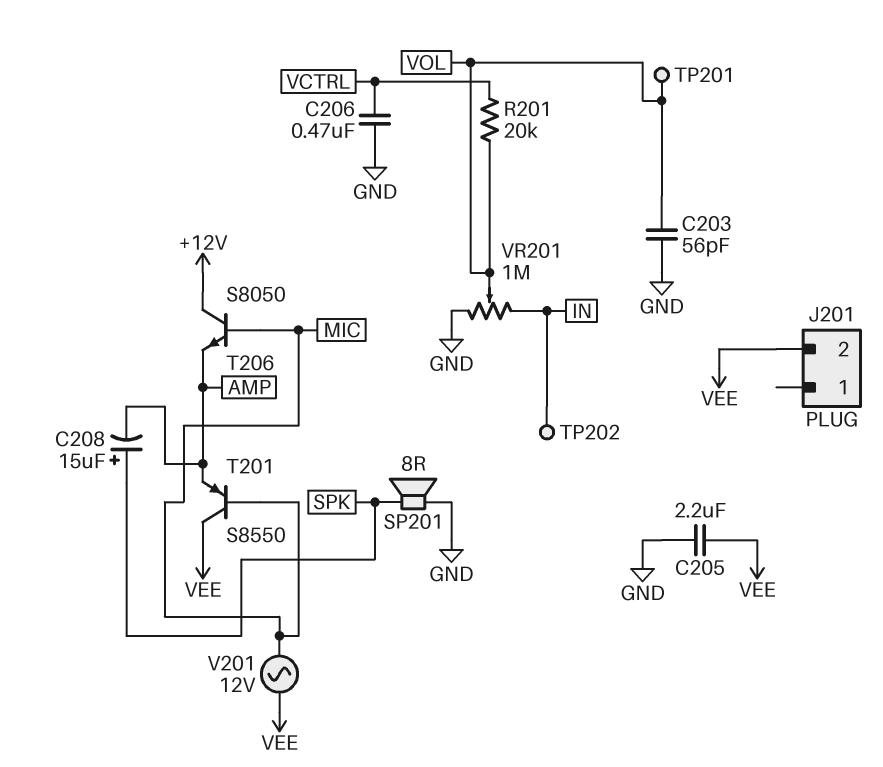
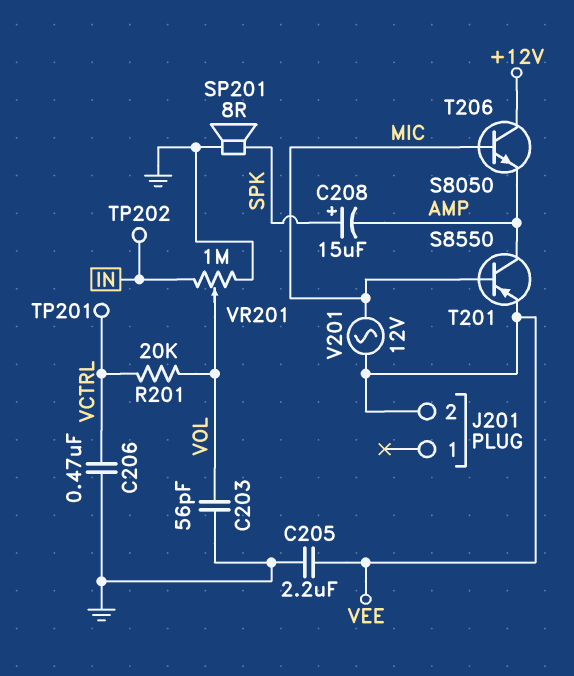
T201: PNP S8550 (B MIC, C VEE, E AMP) -> PNP S8550 (B MIC, C AMP, E VEE)
TP201: test point (VOL) -> test point (VCTRL)

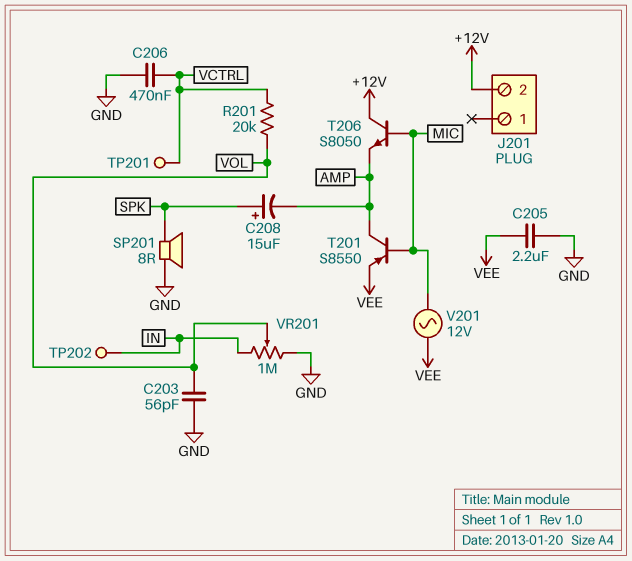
J201 pin 2: VEE -> +12V

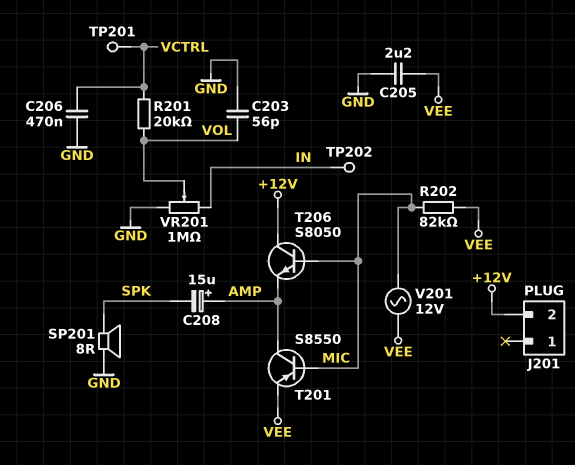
C208: 15uF (plus SPK, minus AMP) -> 15uF (plus AMP, minus SPK)
R202: none -> 82k (MIC, VEE)

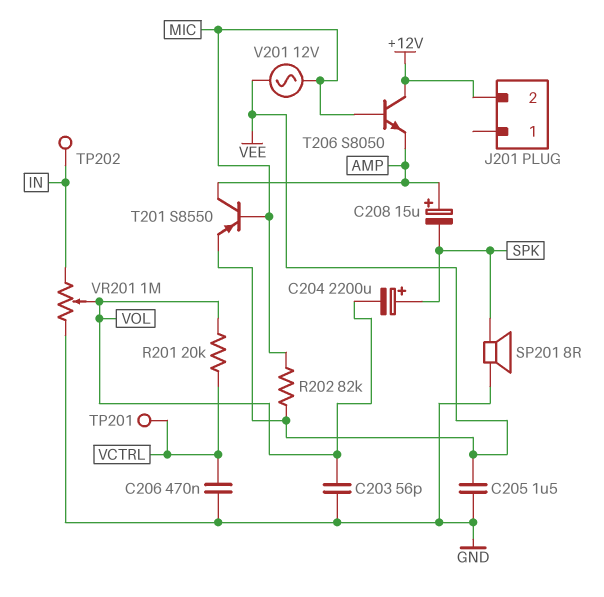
C204: none -> 2200uF (plus SPK, minus VOL)
C205: 2.2uF (GND, VEE) -> 1.5uF (GND, VEE)

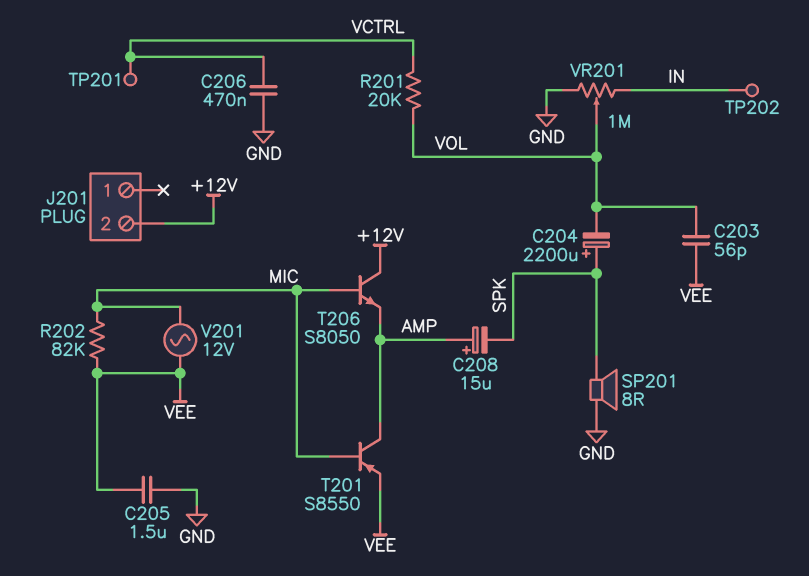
C203: 56pF (GND, VOL) -> 56pF (VEE, VOL)

